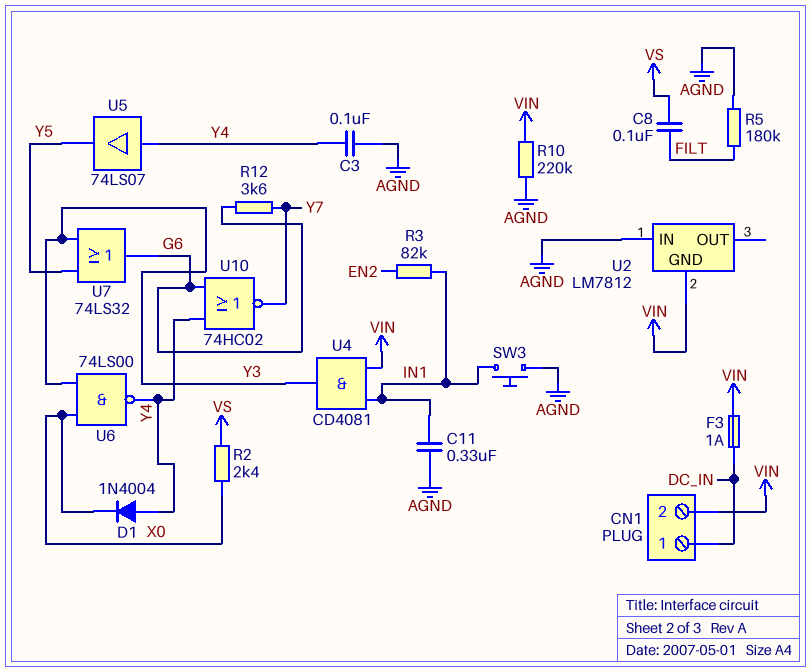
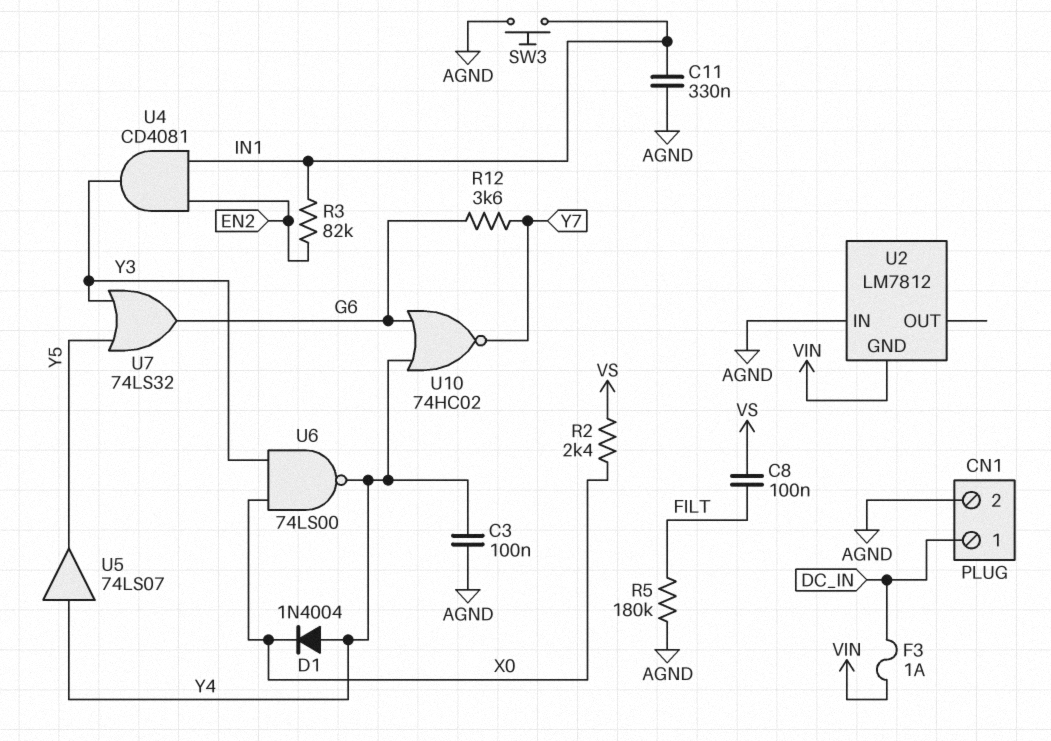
CN1 pin 2: VIN -> AGND
R10: 220k (AGND, VIN) -> none
U4: AND CD4081 (in IN1, in VIN, out Y3) -> AND CD4081 (in EN2, in IN1, out Y3)

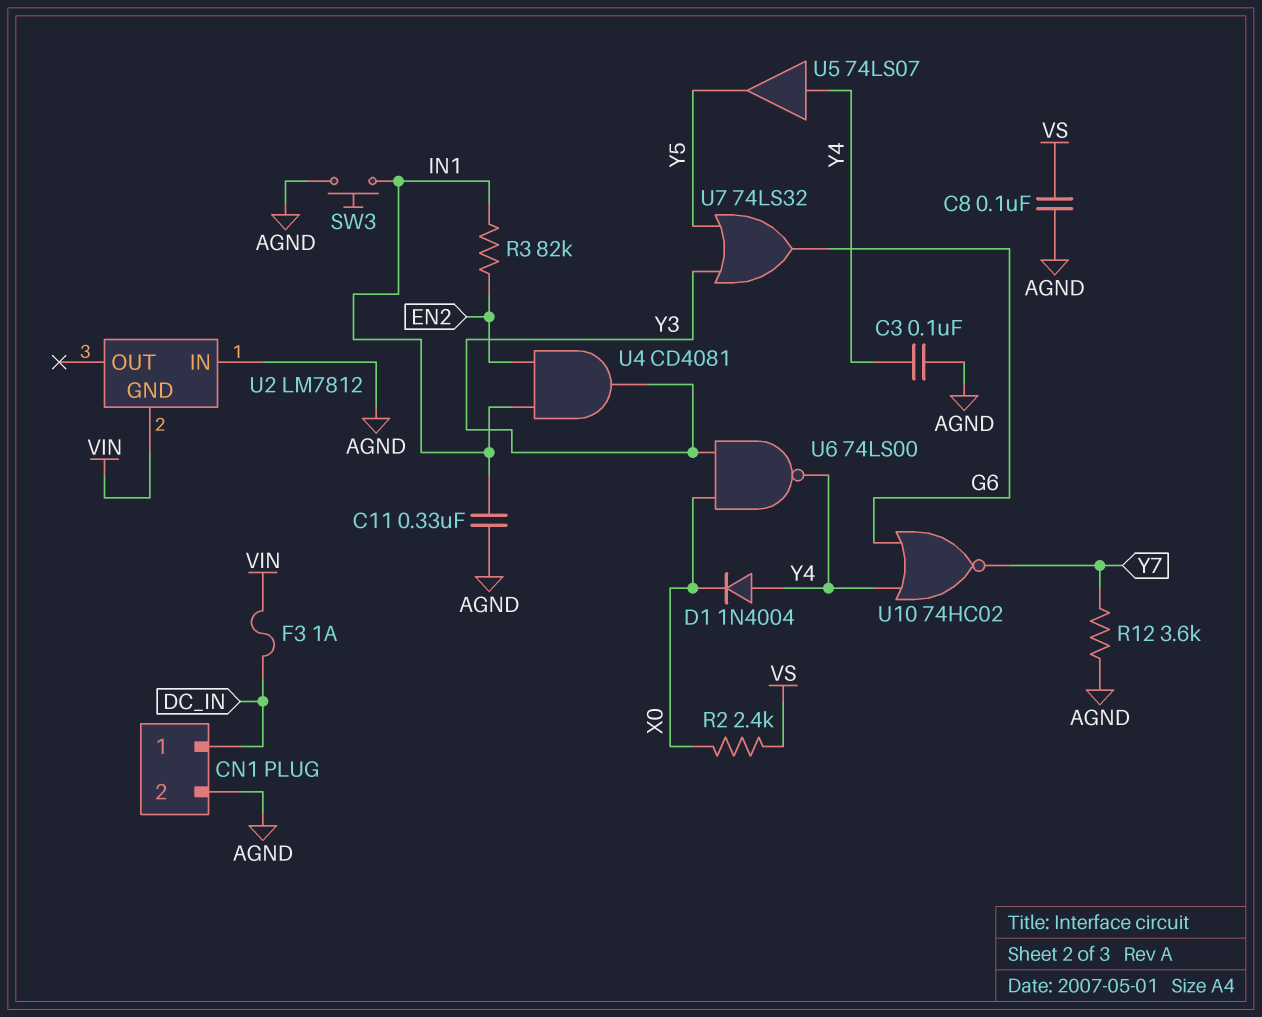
C8: 100nF (FILT, VS) -> 100nF (AGND, VS)
R5: 180k (AGND, FILT) -> none
R12: 3.6k (G6, Y7) -> 3.6k (AGND, Y7)

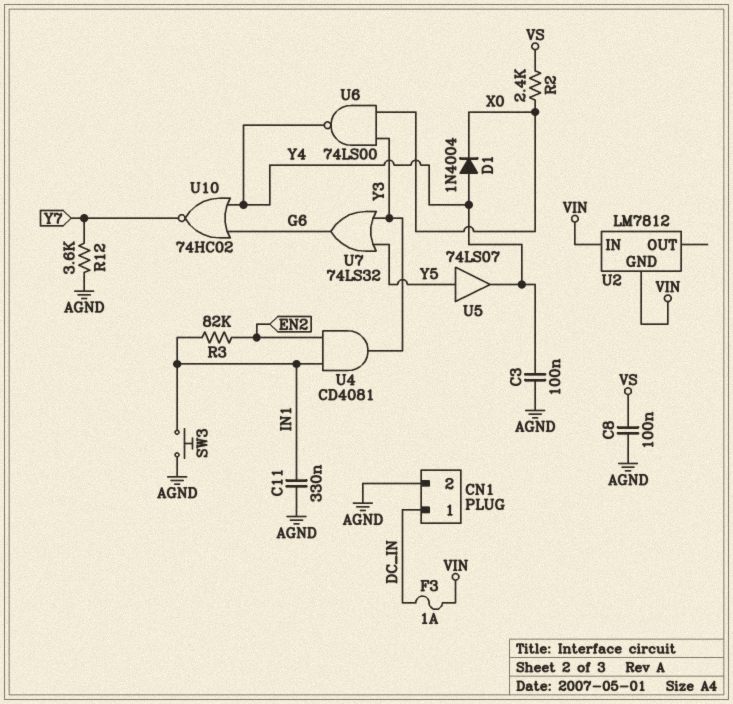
U2 pin IN: AGND -> VIN
U5: buffer 74LS07 (in Y4, out Y5) -> buffer 74LS07 (in Y5, out Y4)

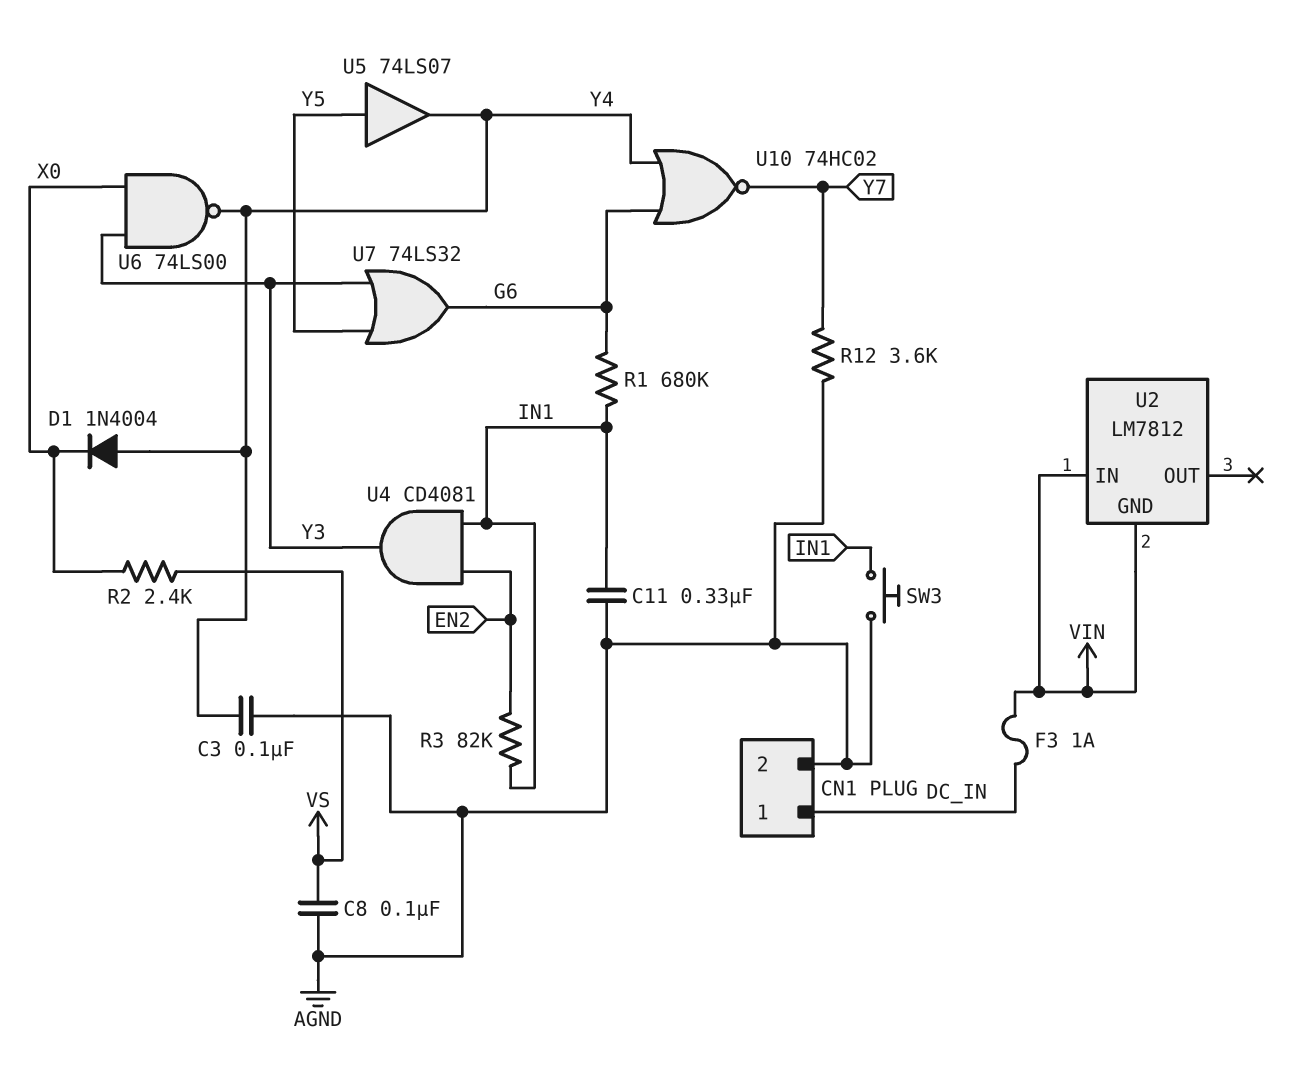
R1: none -> 680k (G6, IN1)

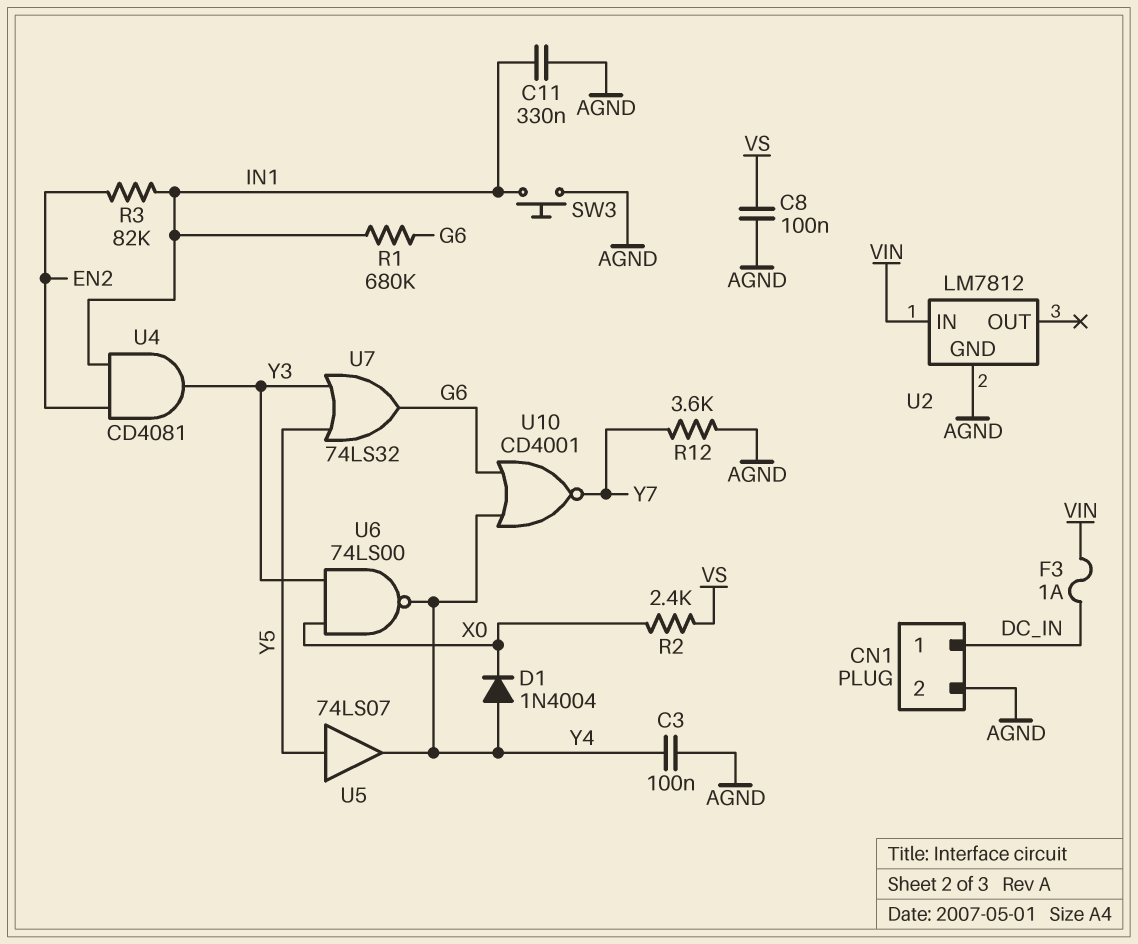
U2 pin GND: VIN -> AGND
U10: NOR 74HC02 (in G6, in Y4, out Y7) -> NOR CD4001 (in G6, in Y4, out Y7)

